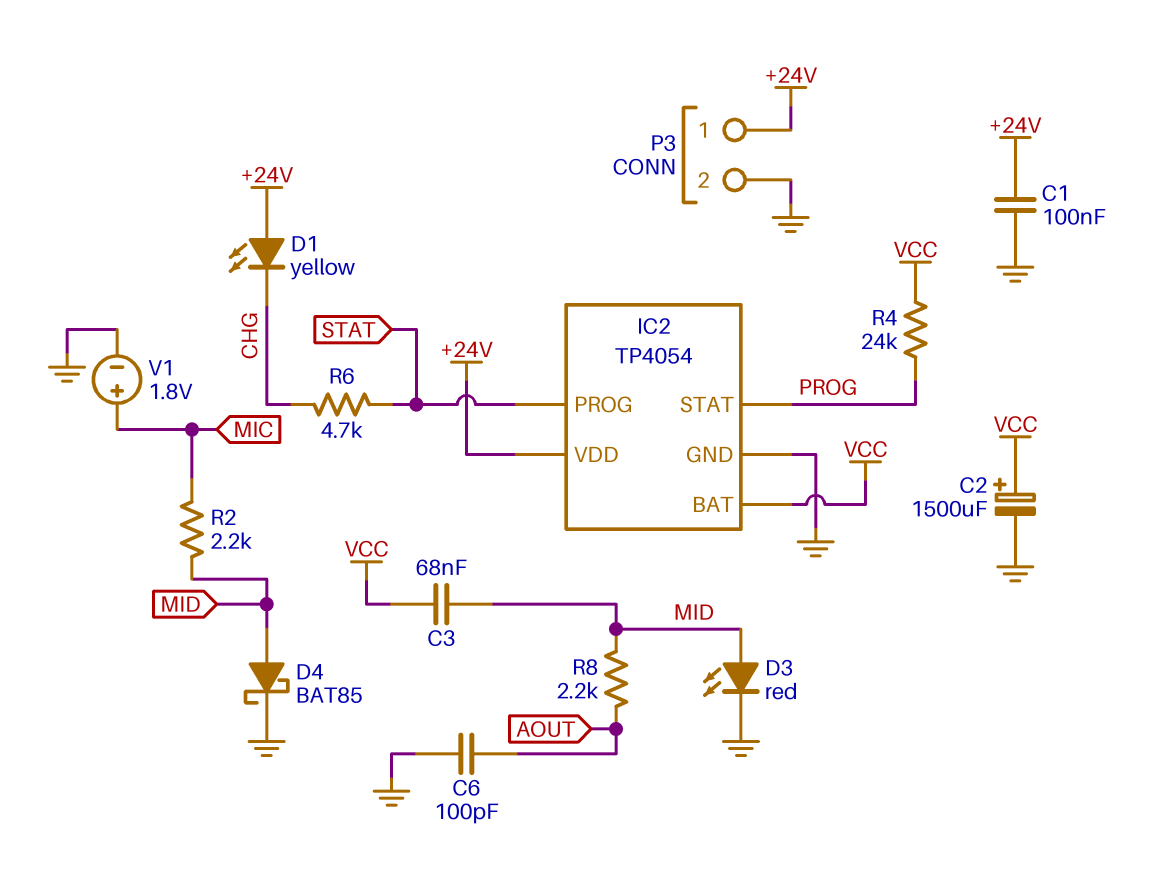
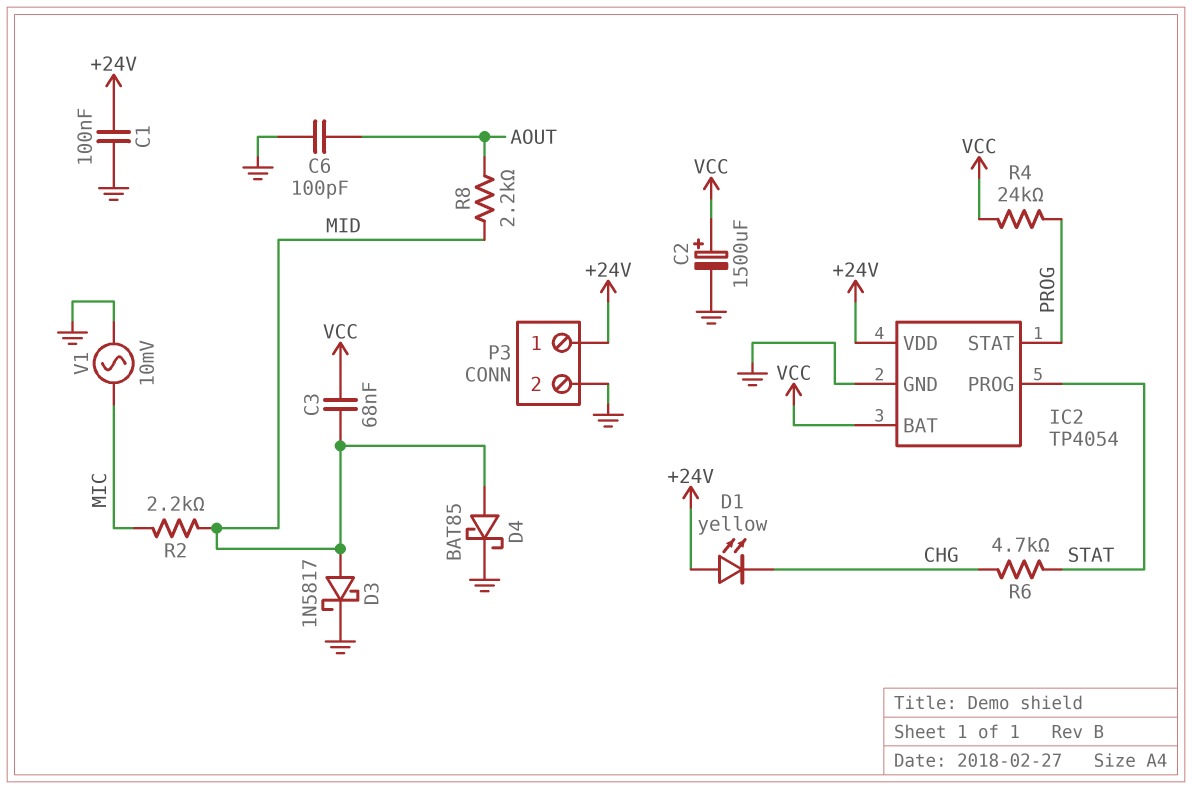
D3: LED red (A MID, K GND) -> schottky 1N5817 (A MID, K GND)
V1: 1.8V (plus MIC, minus GND) -> AC 10mV (GND, MIC)

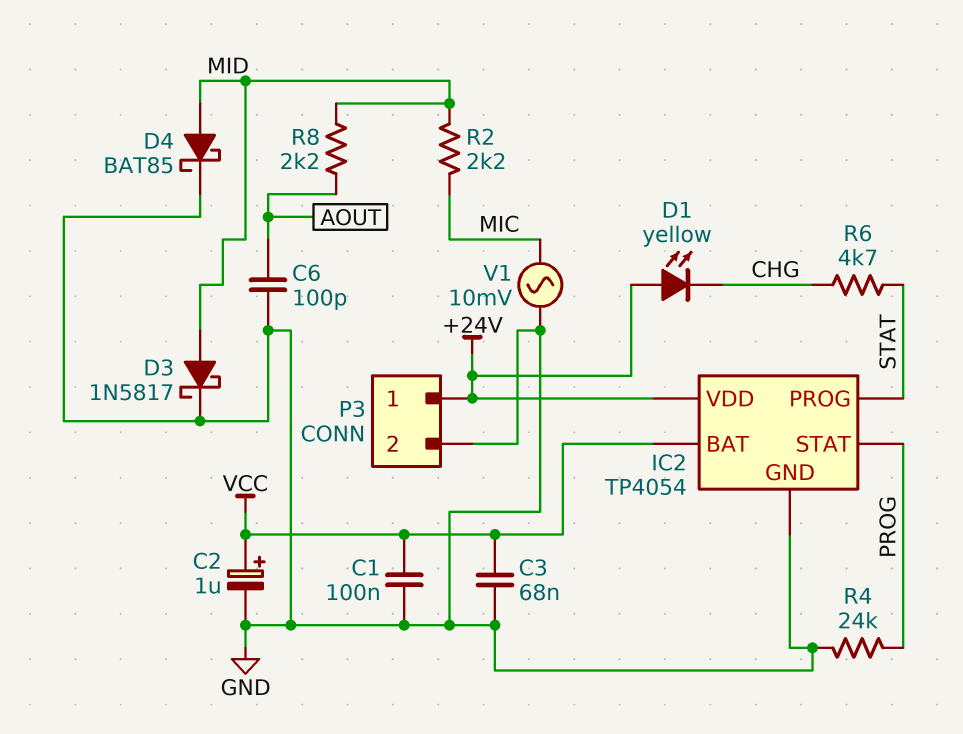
C1: 100nF (+24V, GND) -> 100nF (GND, VCC)
C2: 1500uF (plus VCC, minus GND) -> 1uF (plus VCC, minus GND)
C3: 68nF (MID, VCC) -> 68nF (GND, VCC)
R4: 24k (PROG, VCC) -> 24k (GND, PROG)

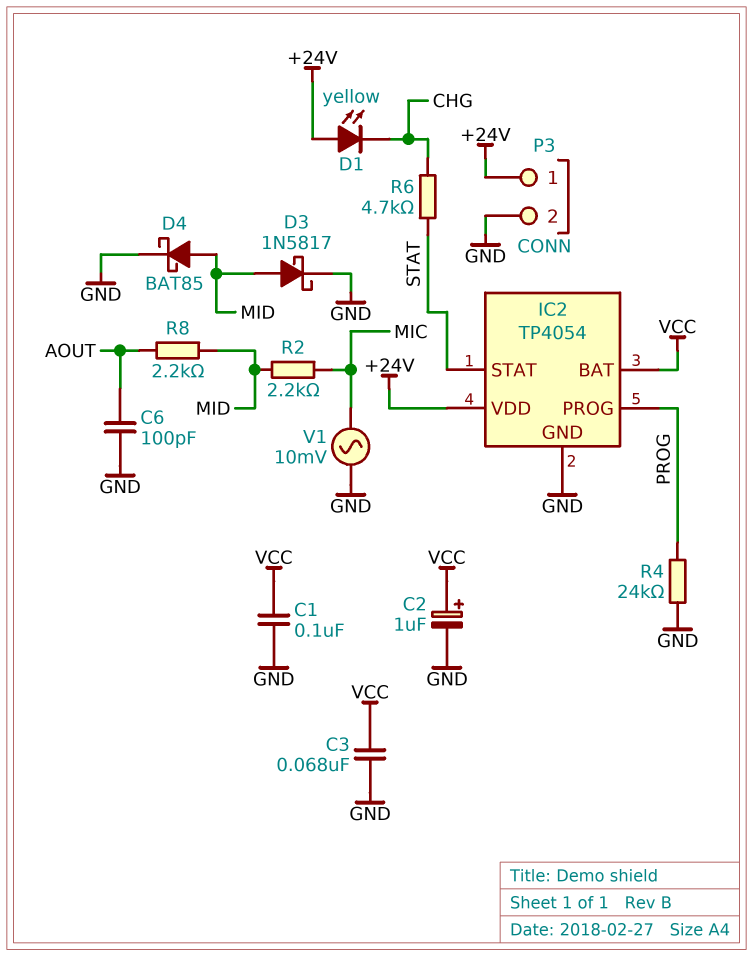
IC2 pin PROG: STAT -> PROG
IC2 pin STAT: PROG -> STAT

